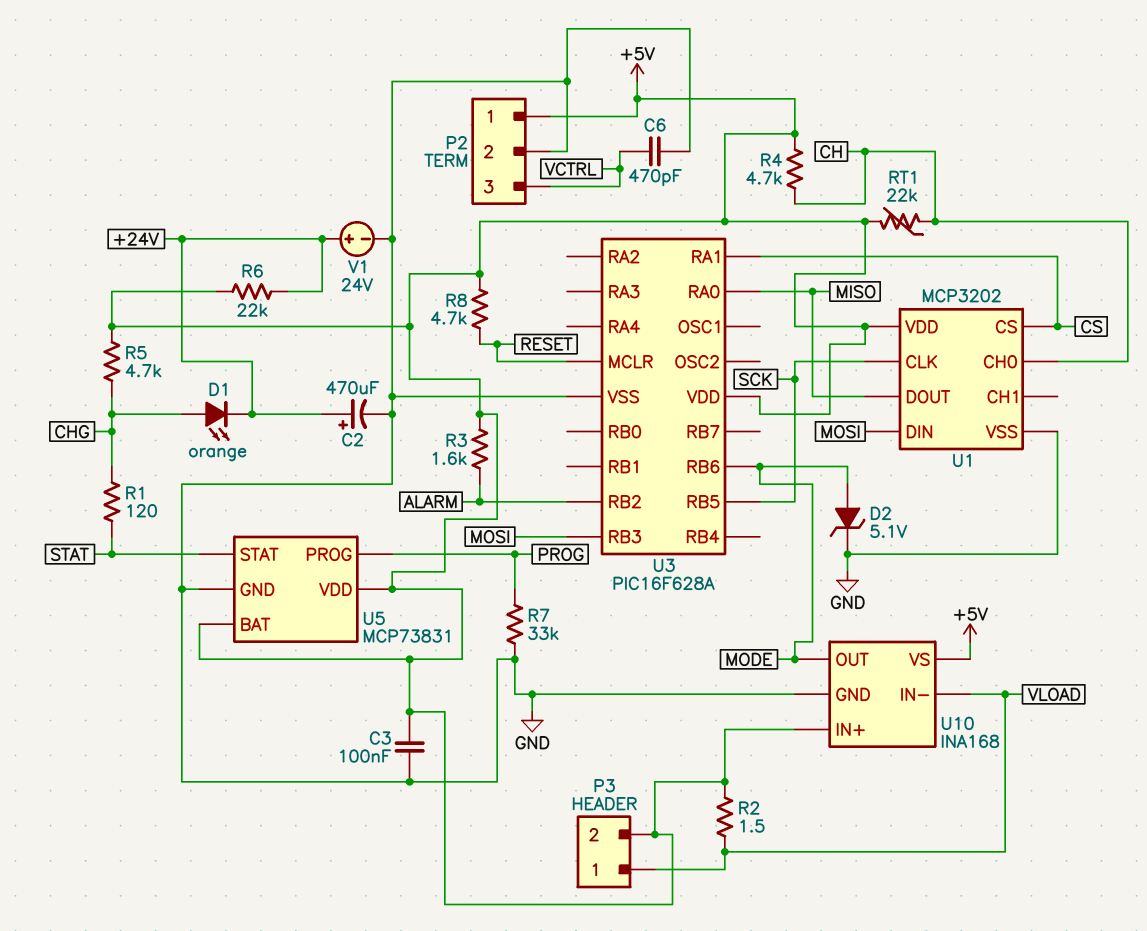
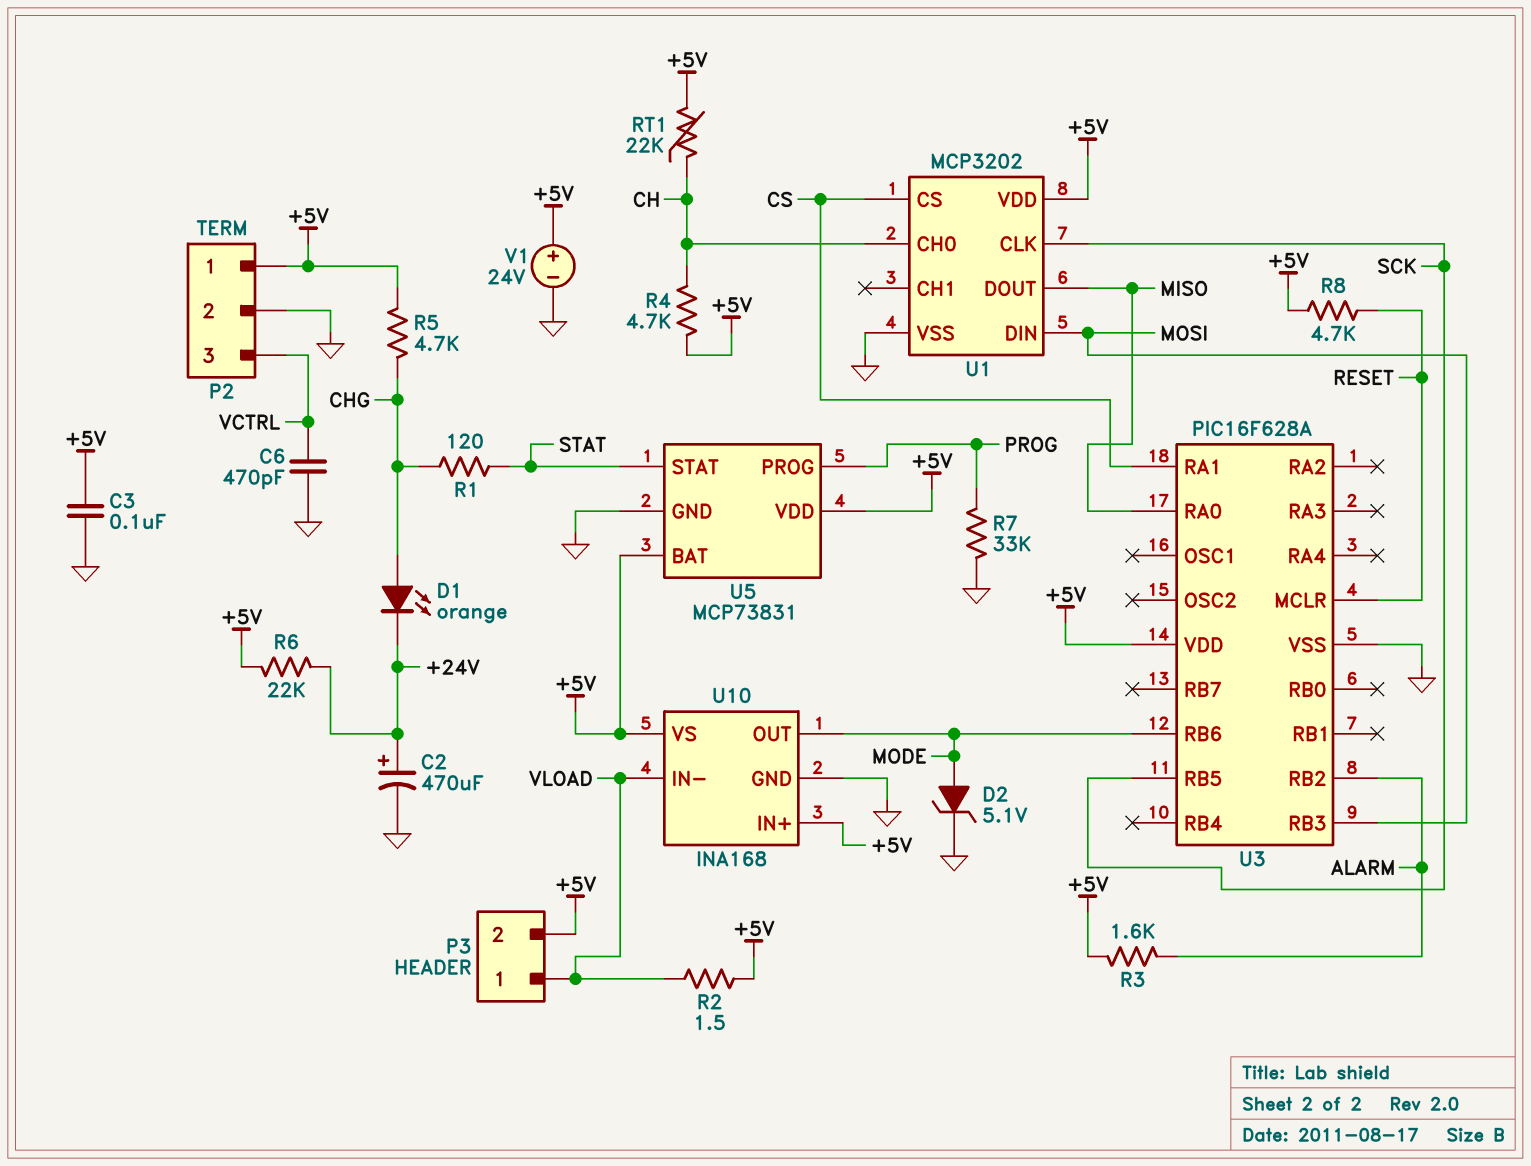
V1: 24V (plus +24V, minus GND) -> 24V (plus +5V, minus GND)

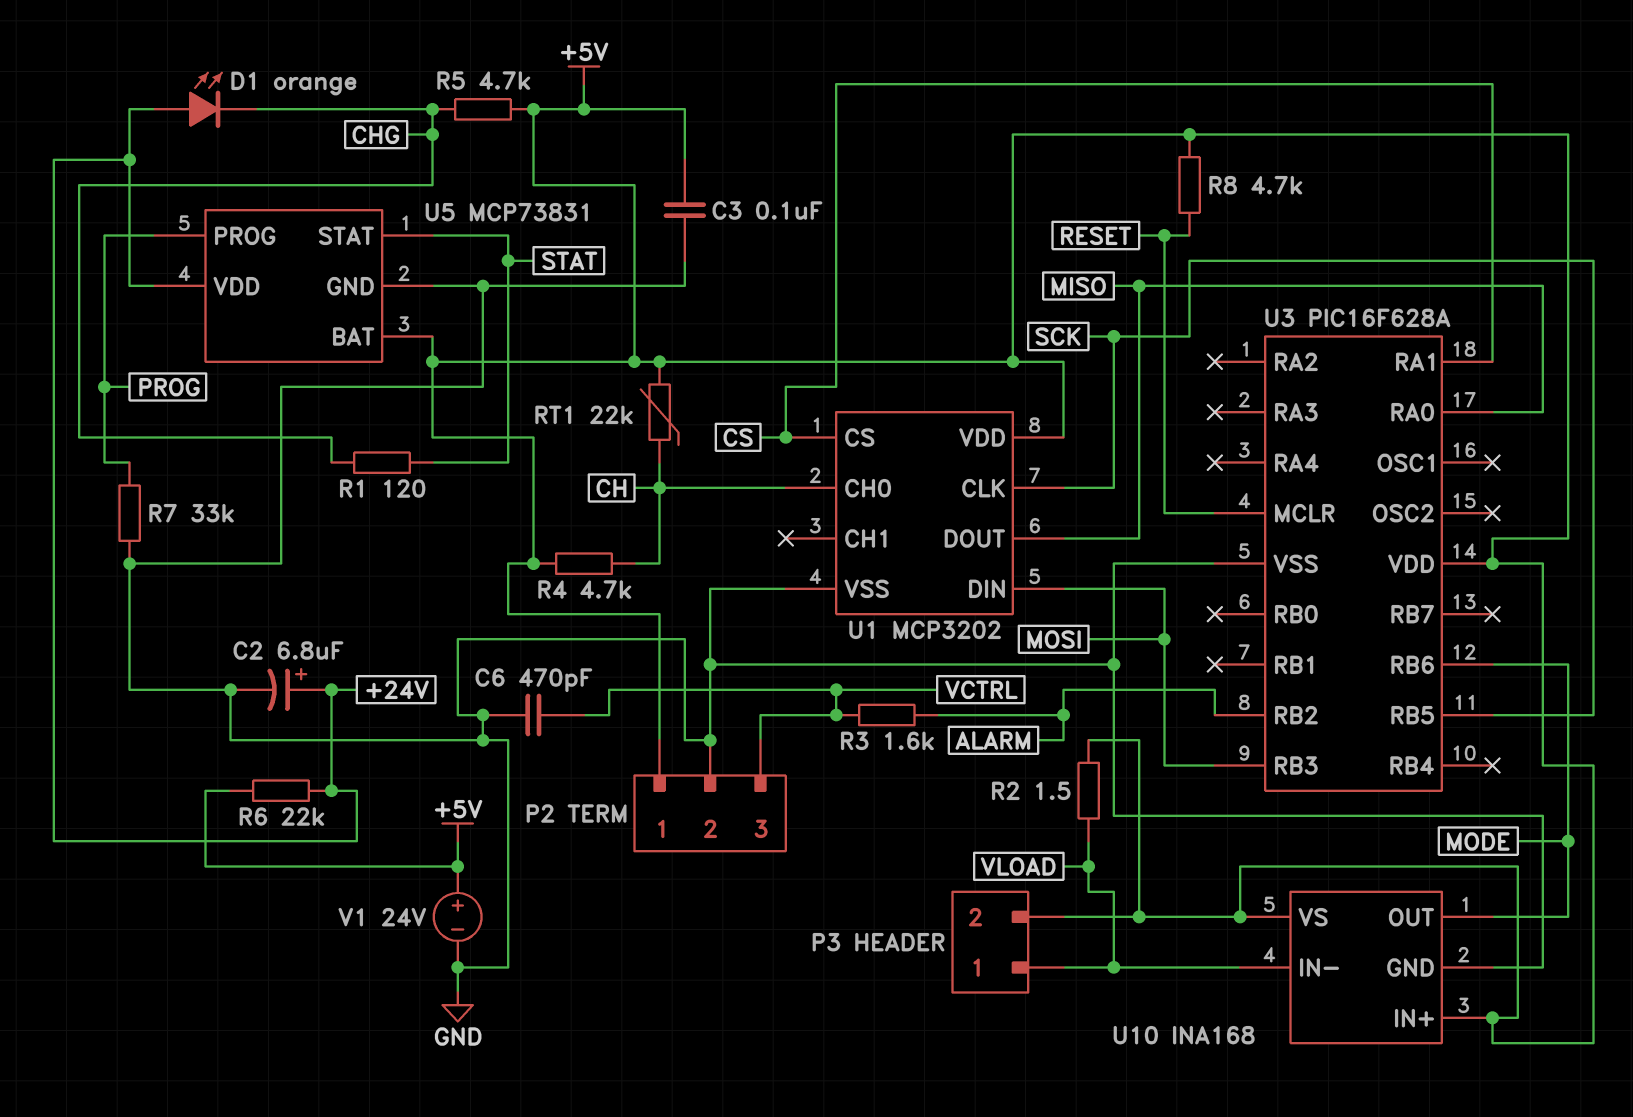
C2: 470uF (plus +24V, minus GND) -> 6.8uF (plus +24V, minus GND)
D1: LED orange (A CHG, K +24V) -> LED orange (A +24V, K CHG)
D2: zener 5.1V (A MODE, K GND) -> none
R3: 1.6k (+5V, ALARM) -> 1.6k (ALARM, VCTRL)
U5 pin VDD: +5V -> +24V

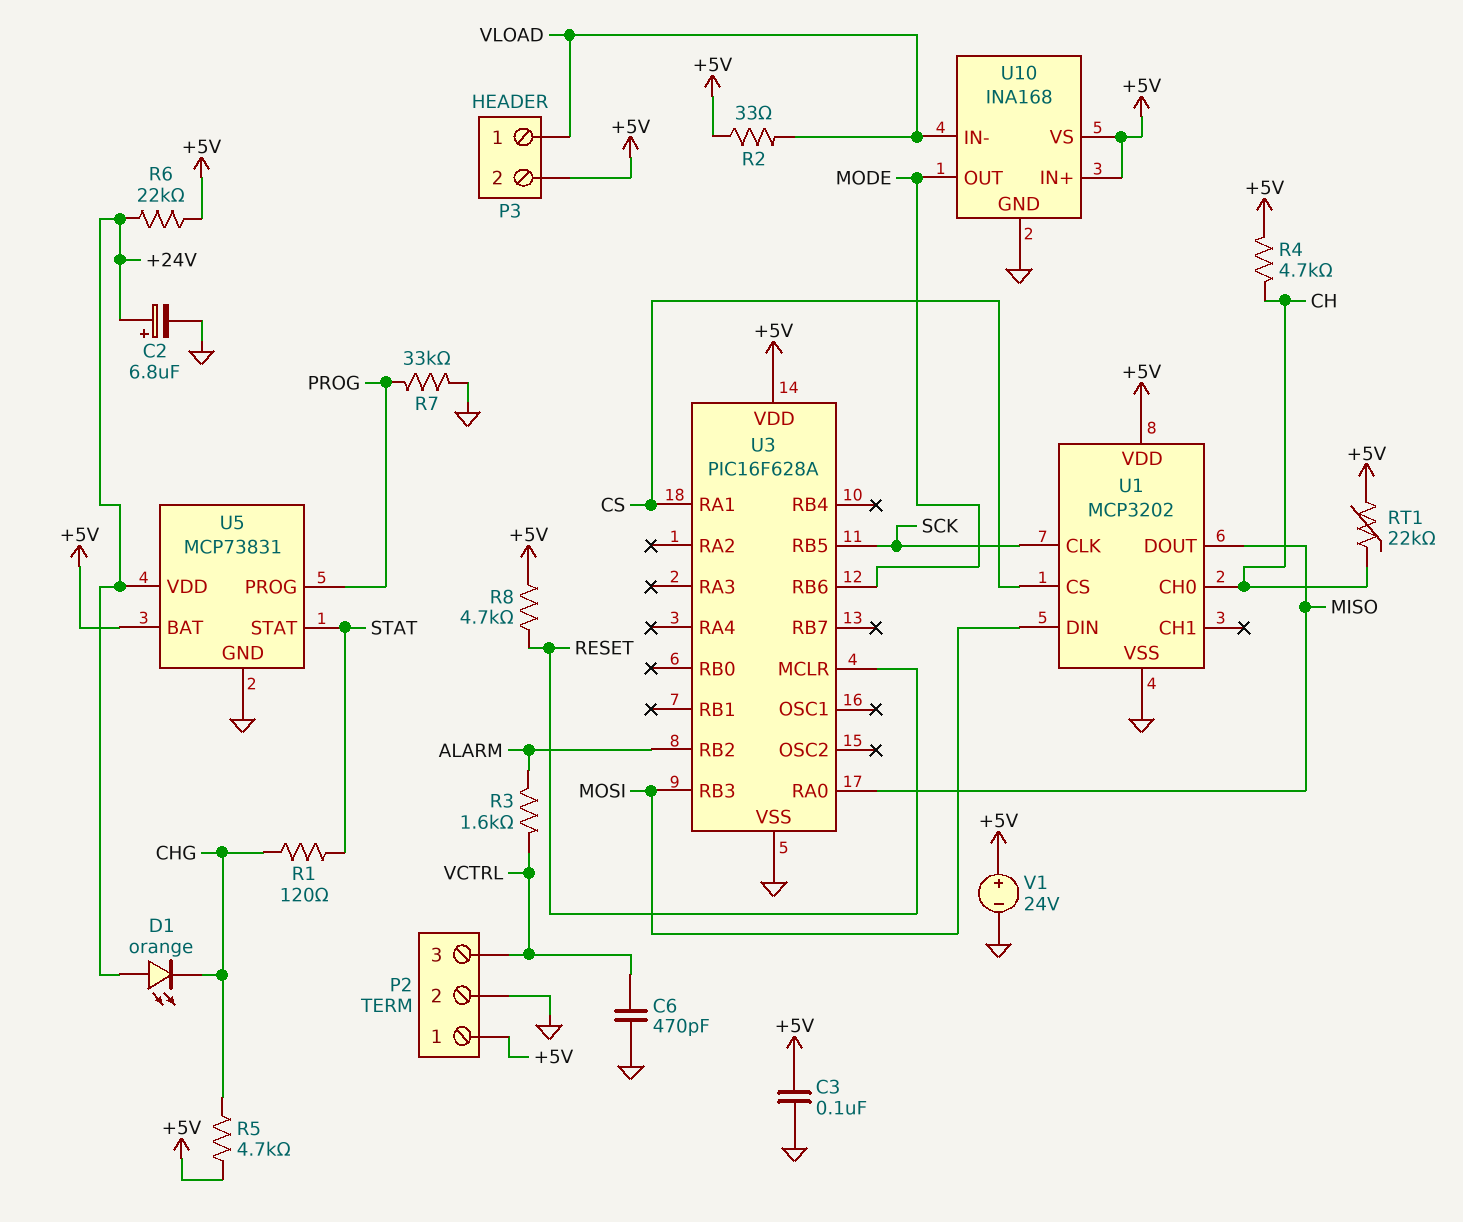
R2: 1.5 (+5V, VLOAD) -> 33 (+5V, VLOAD)

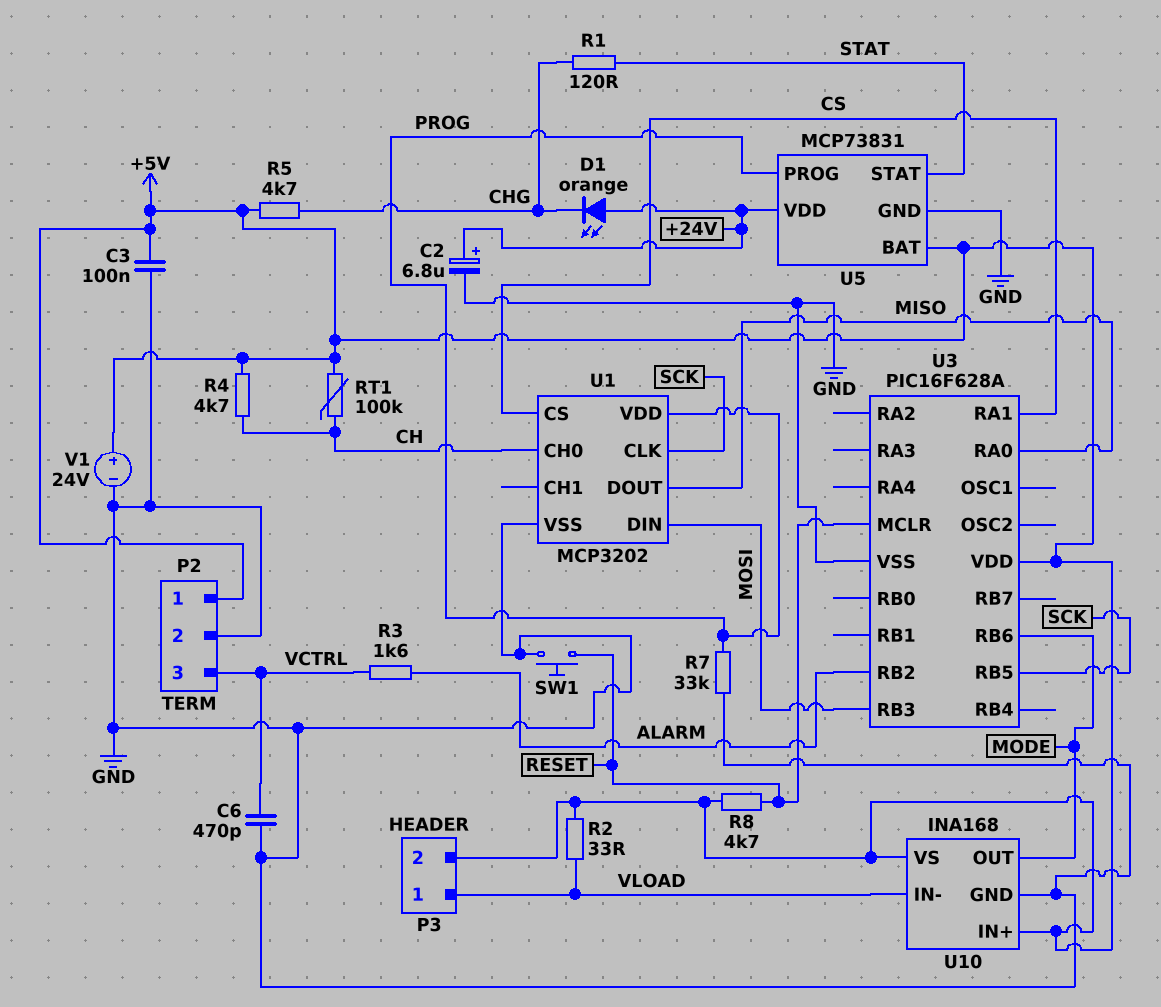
R6: 22k (+5V, +24V) -> none
RT1: 22k (+5V, CH) -> 100k (+5V, CH)
SW1: none -> button (GND, RESET)
U1 pin VDD: +5V -> PROG

